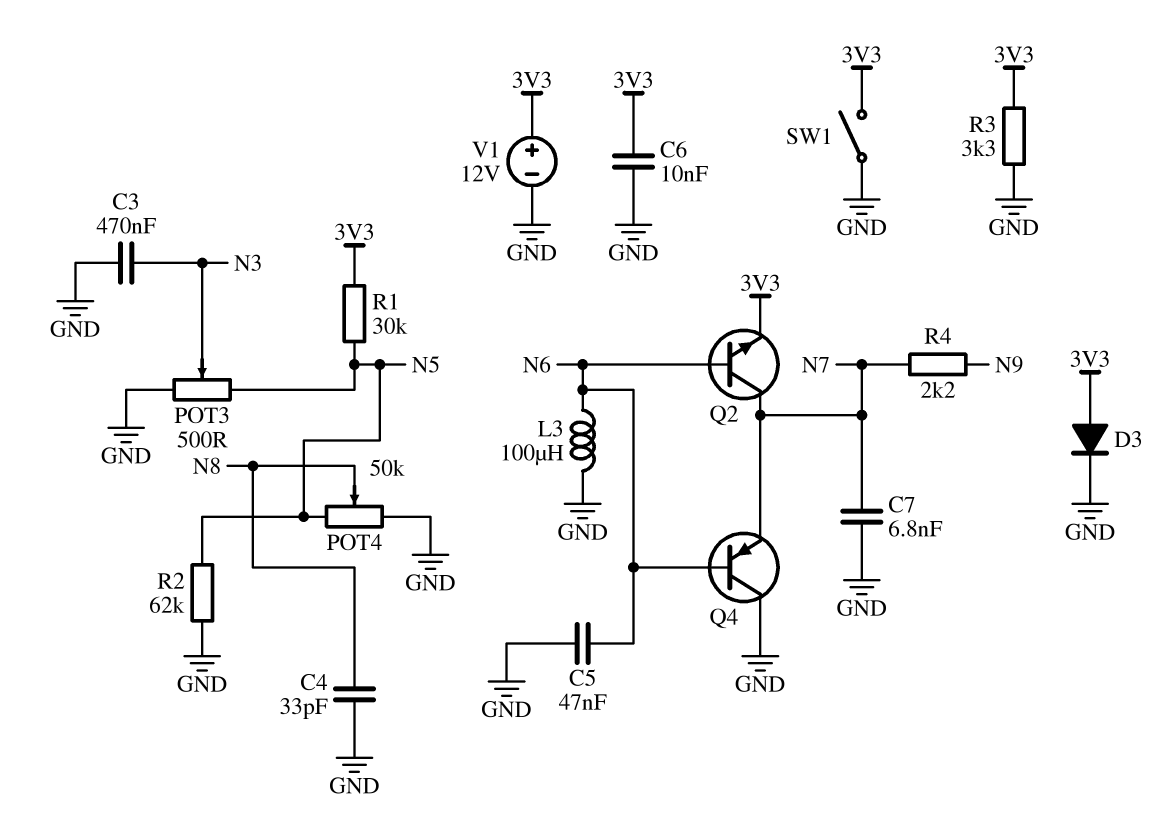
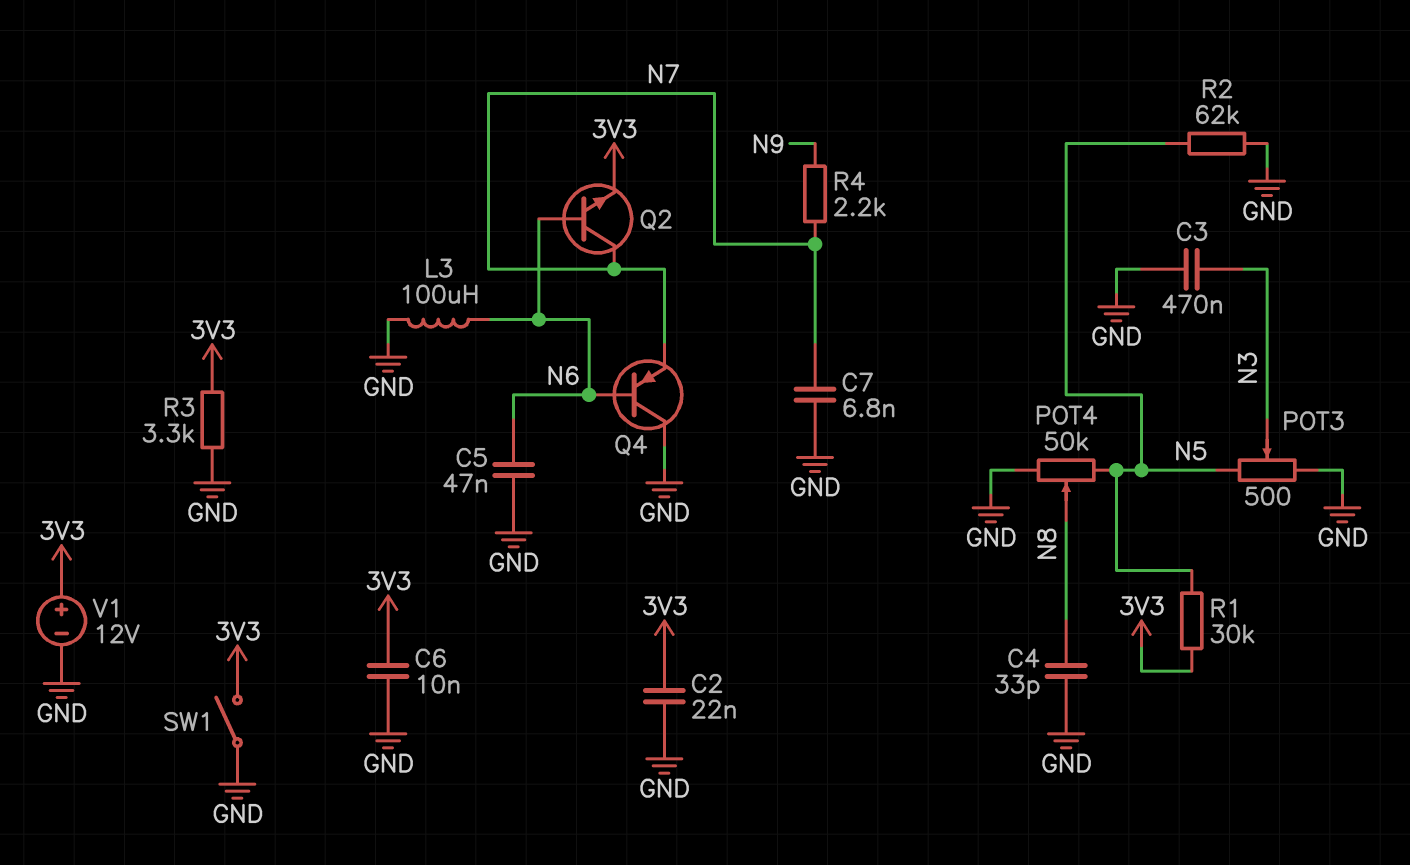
C2: none -> 22nF (3V3, GND)
D3: diode (A 3V3, K GND) -> none

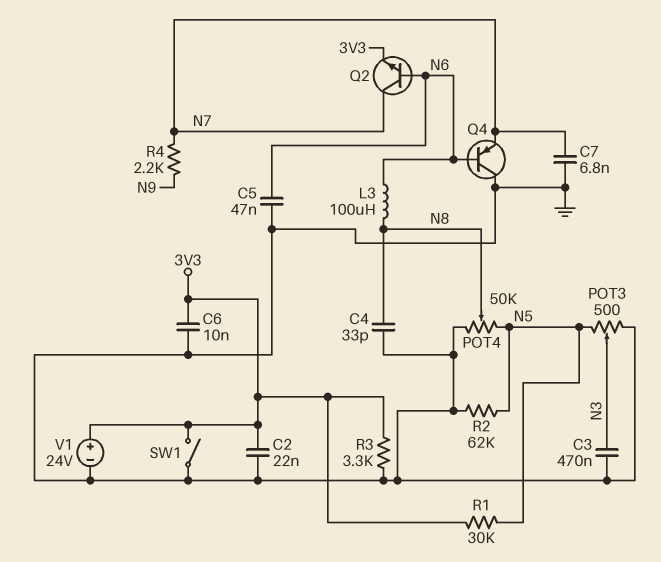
L3: 100uH (GND, N6) -> 100uH (N6, N8)
V1: 12V (plus 3V3, minus GND) -> 24V (plus 3V3, minus GND)

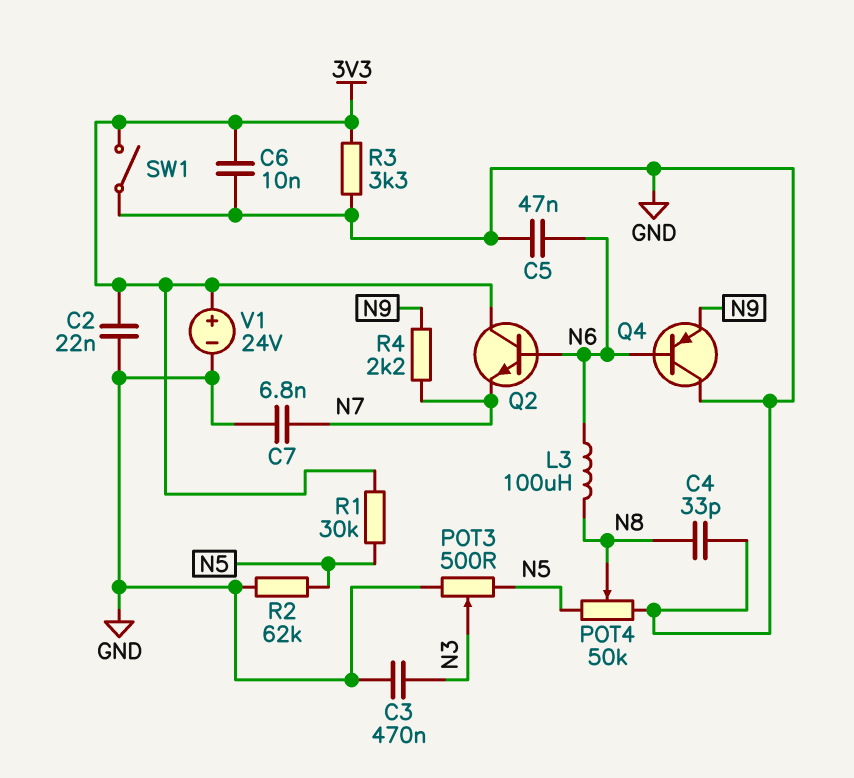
Q2: NPN (B N6, C N7, E 3V3) -> NPN (B N6, C 3V3, E N7)
Q4: PNP (B N6, C GND, E N7) -> PNP (B N6, C GND, E N9)

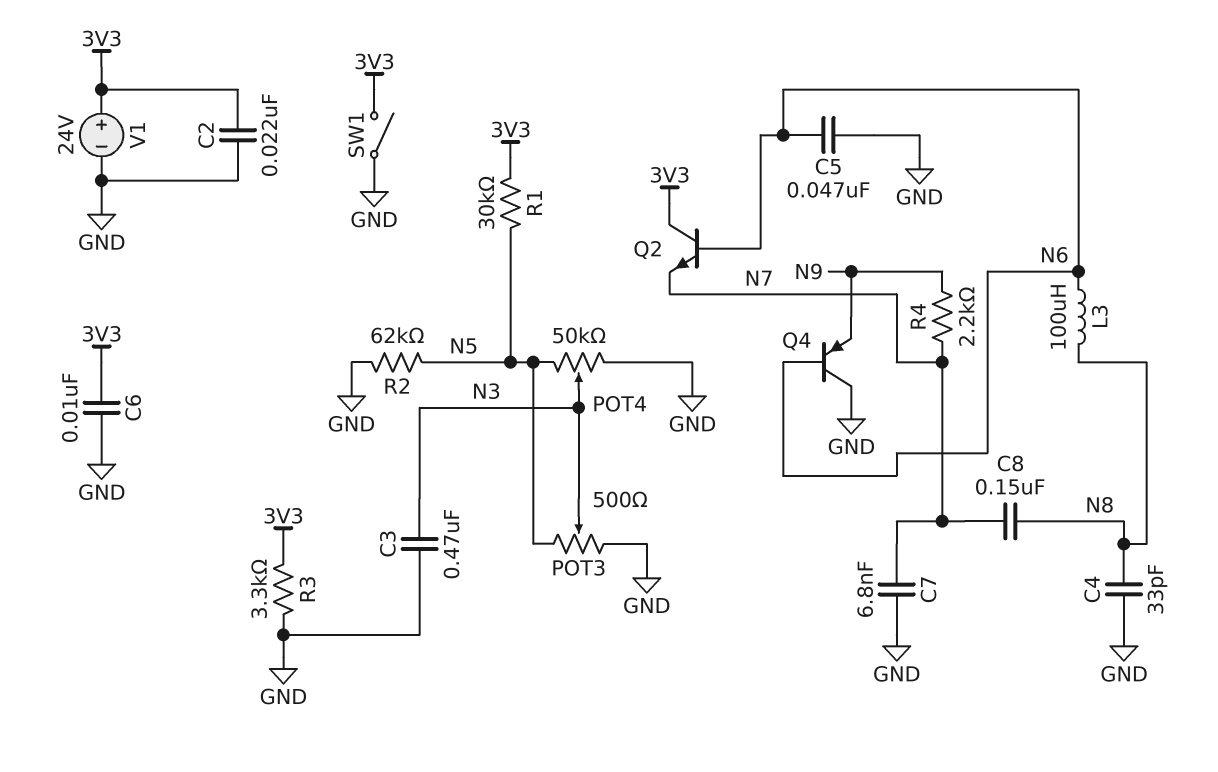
C8: none -> 150nF (N7, N8)
POT4: 50k (GND, N5, wiper N8) -> 50k (GND, N5, wiper N3)

